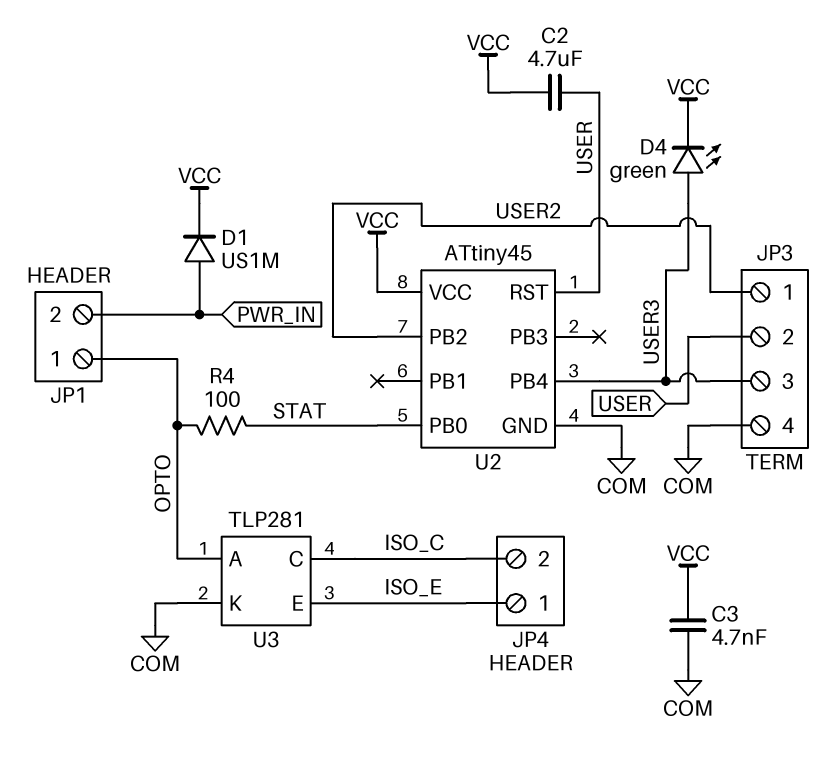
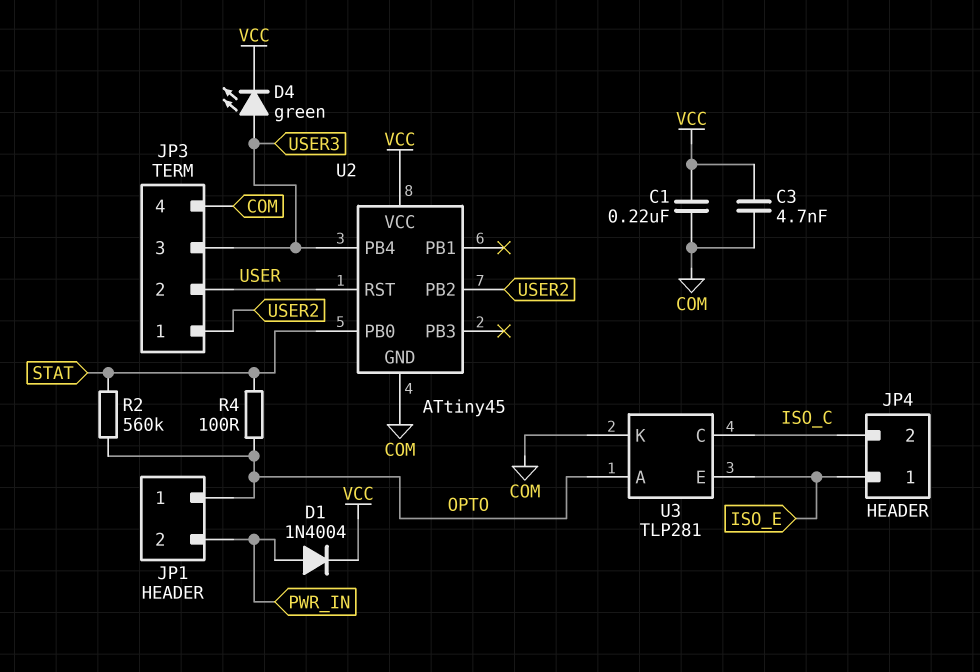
C1: none -> 220nF (COM, VCC)
C2: 4.7uF (USER, VCC) -> none
D1: diode US1M (A PWR_IN, K VCC) -> diode 1N4004 (A PWR_IN, K VCC)
R2: none -> 560k (OPTO, STAT)

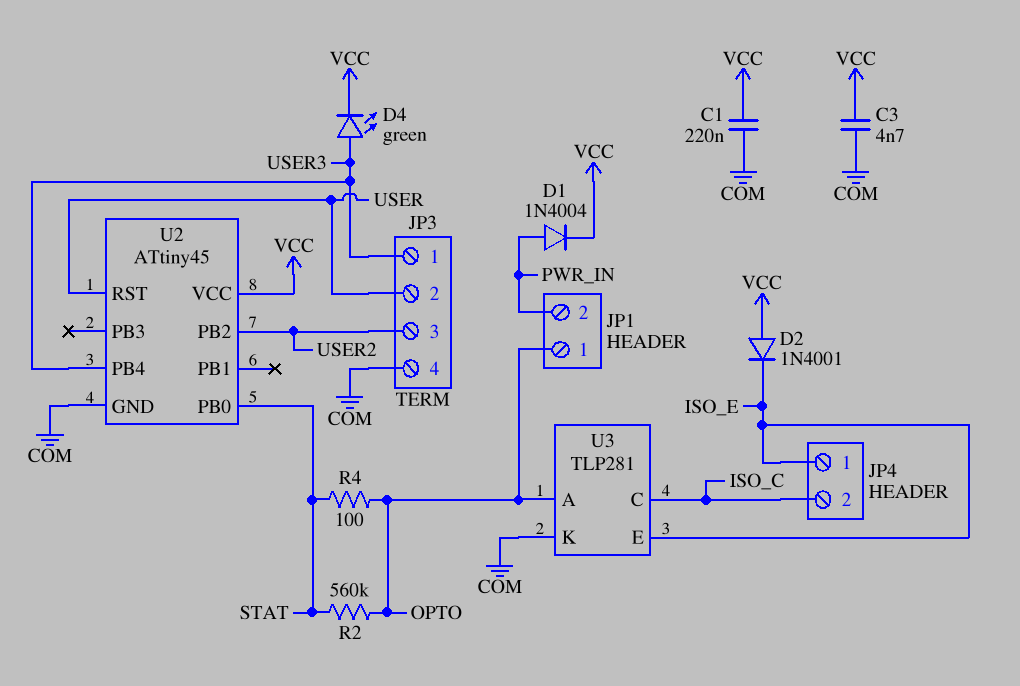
D2: none -> diode 1N4001 (A VCC, K ISO_E)
JP3 pin 1: USER2 -> USER3
JP3 pin 3: USER3 -> USER2

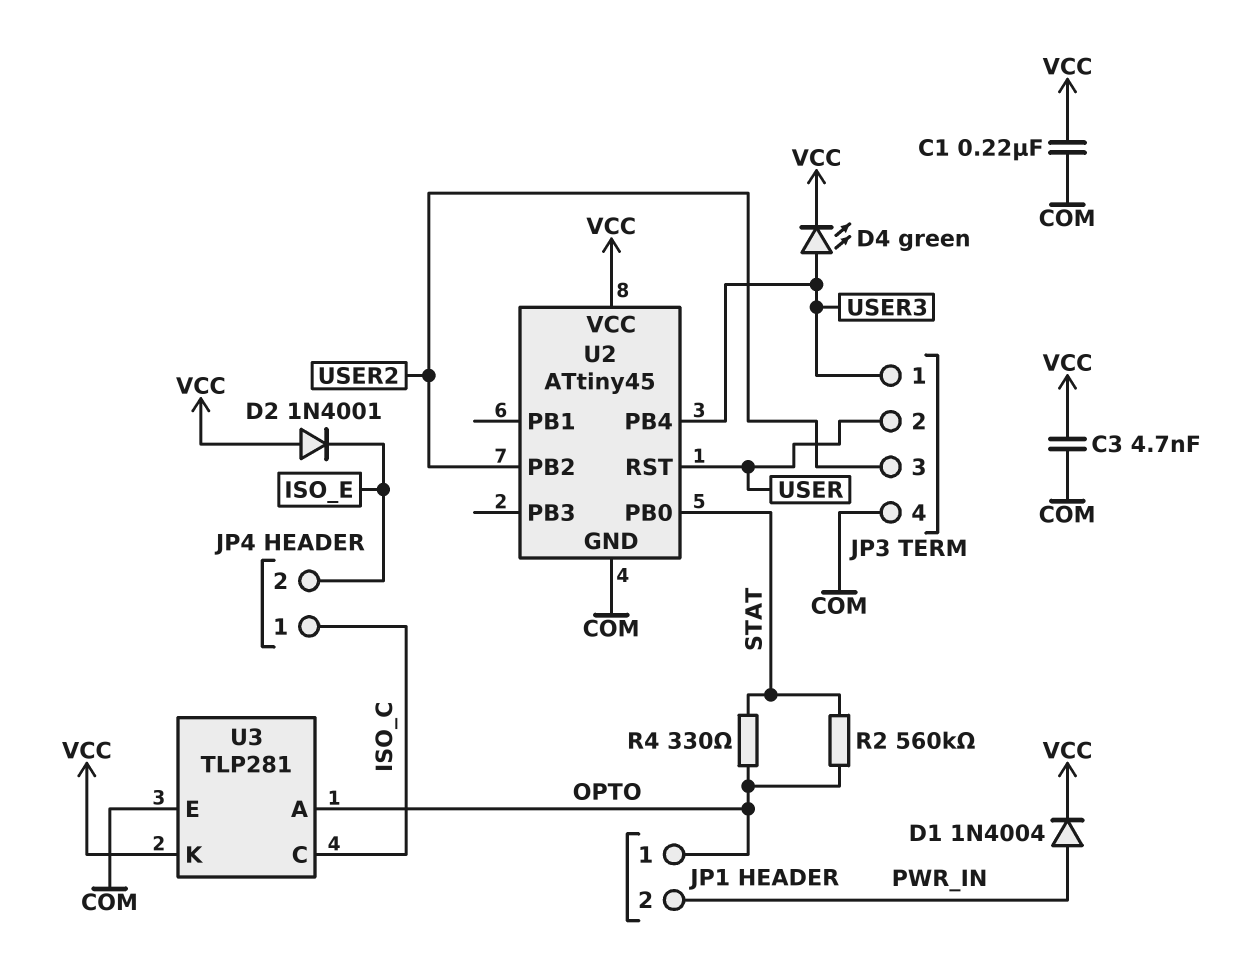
JP4 pin 1: ISO_E -> ISO_C
JP4 pin 2: ISO_C -> ISO_E
R4: 100 (OPTO, STAT) -> 330 (OPTO, STAT)
U3 pin E: ISO_E -> COM
U3 pin K: COM -> VCC

